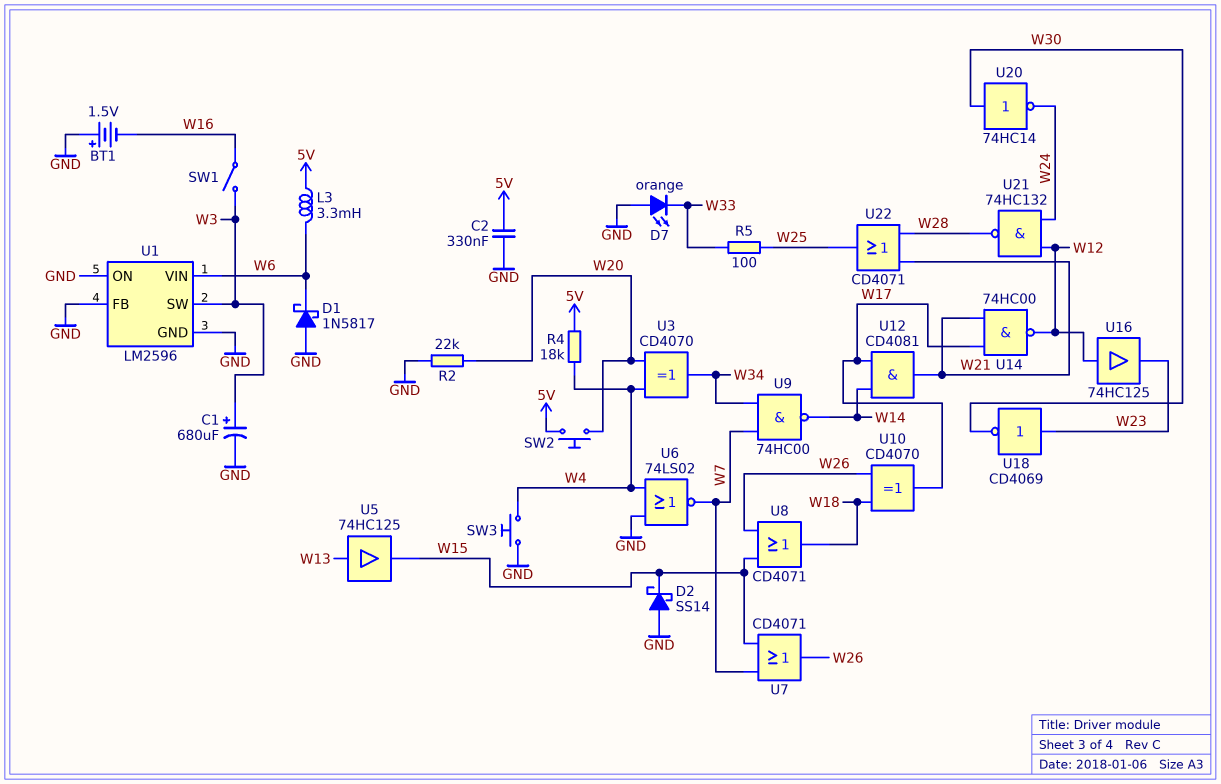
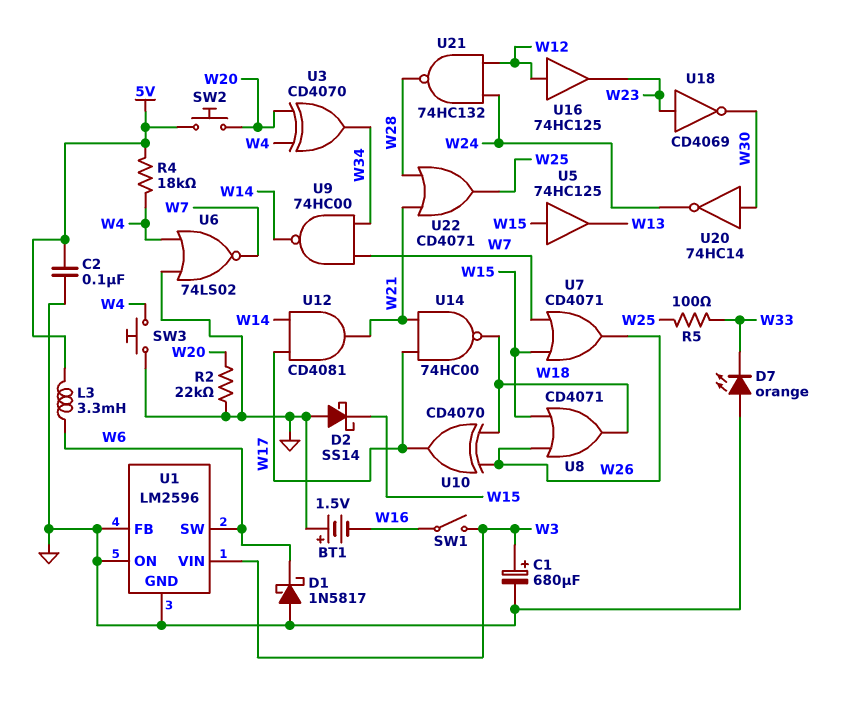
C2: 330nF (5V, GND) -> 100nF (5V, GND)
U1 pin SW: W3 -> W6
U1 pin VIN: W6 -> W3
U5: buffer 74HC125 (in W13, out W15) -> buffer 74HC125 (in W15, out W13)
U14: NAND 74HC00 (in W17, in W21, out W12) -> NAND 74HC00 (in W17, in W21, out W18)

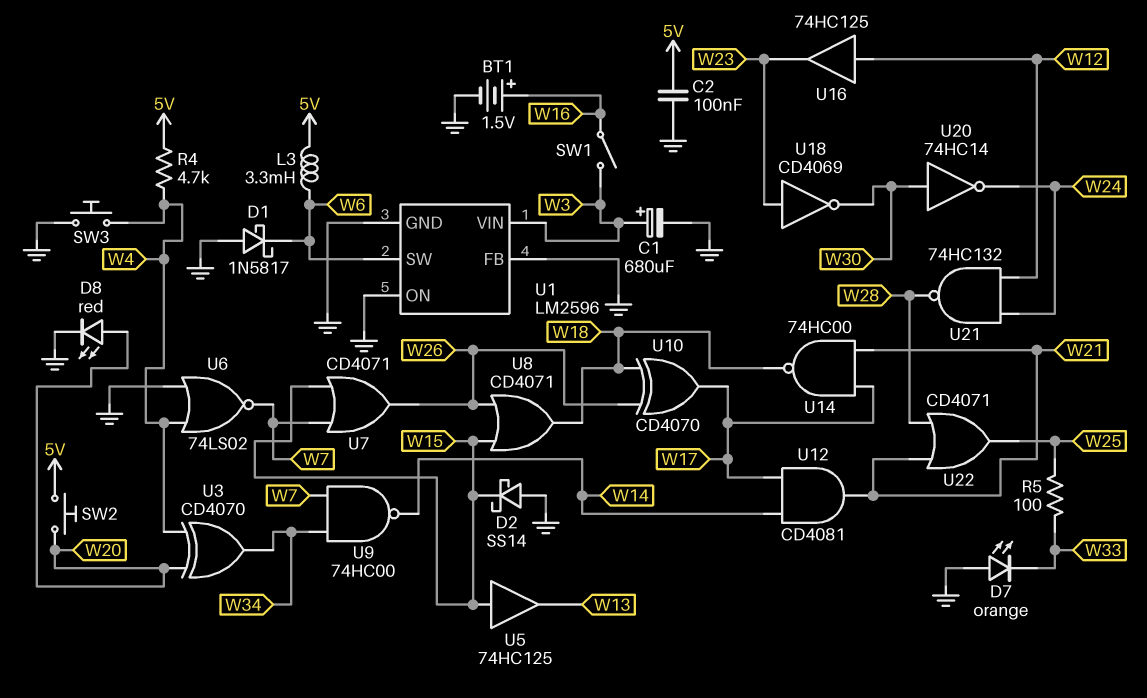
BT1: 1.5V (plus GND, minus W16) -> 1.5V (plus W16, minus GND)
D8: none -> LED red (A W20, K GND)
R2: 22k (GND, W20) -> none
R4: 18k (5V, W4) -> 4.7k (5V, W4)

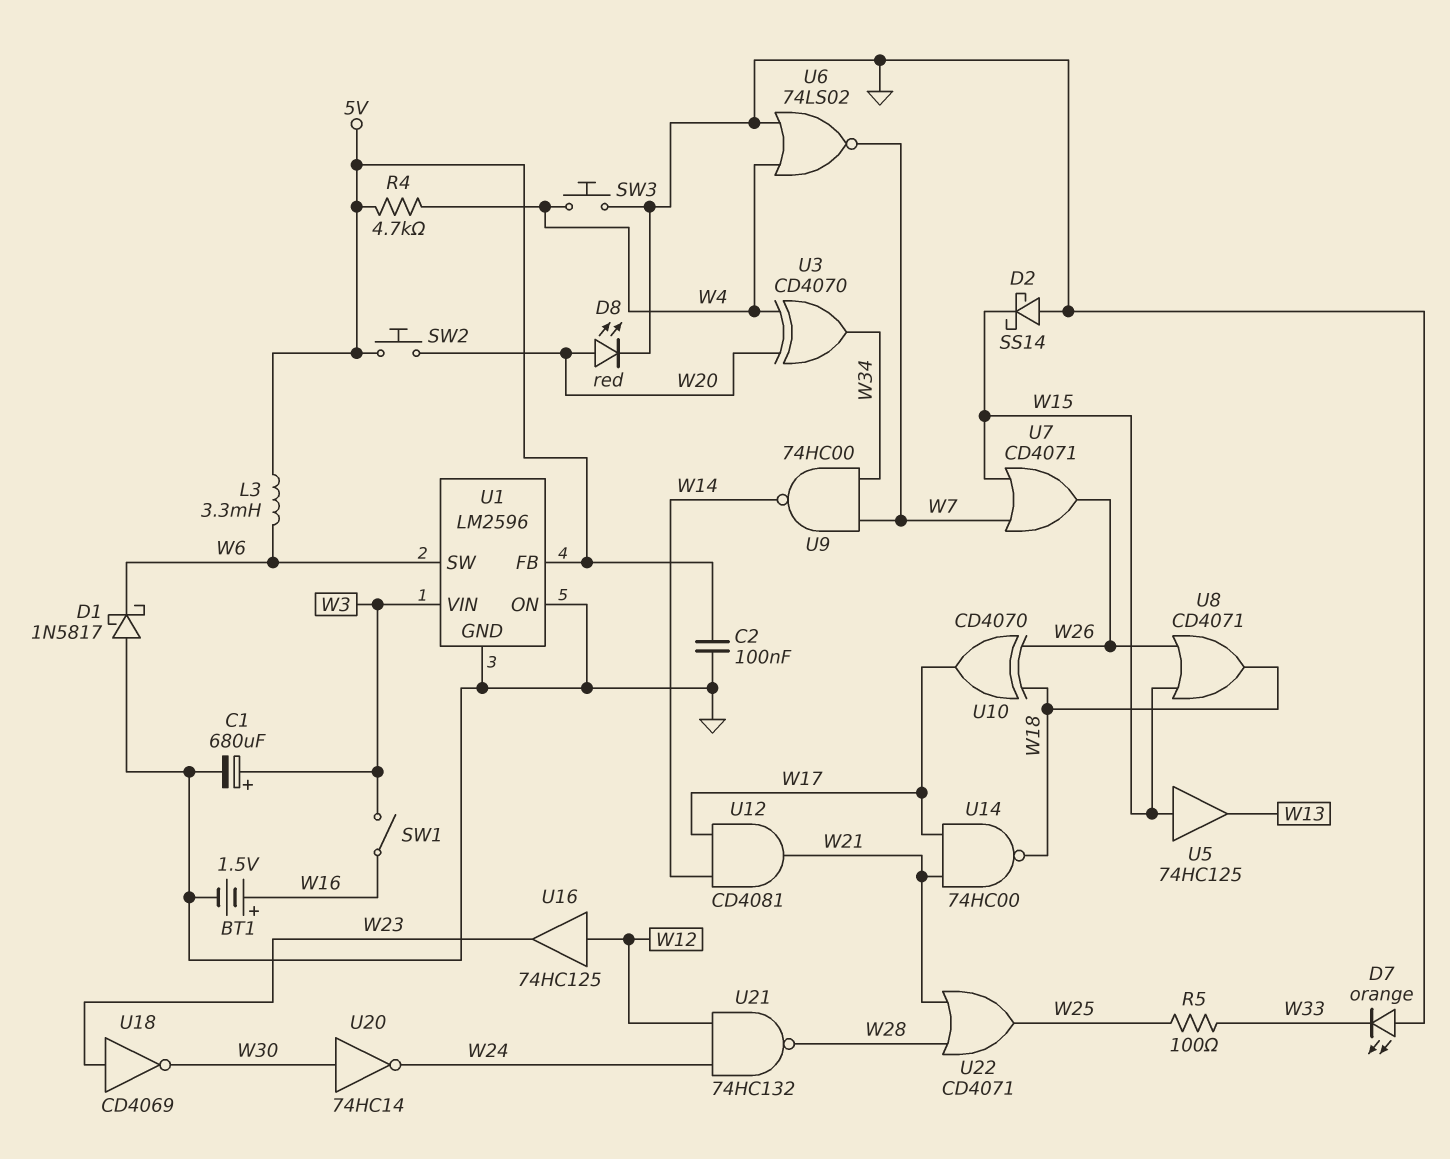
U1 pin FB: GND -> 5V

